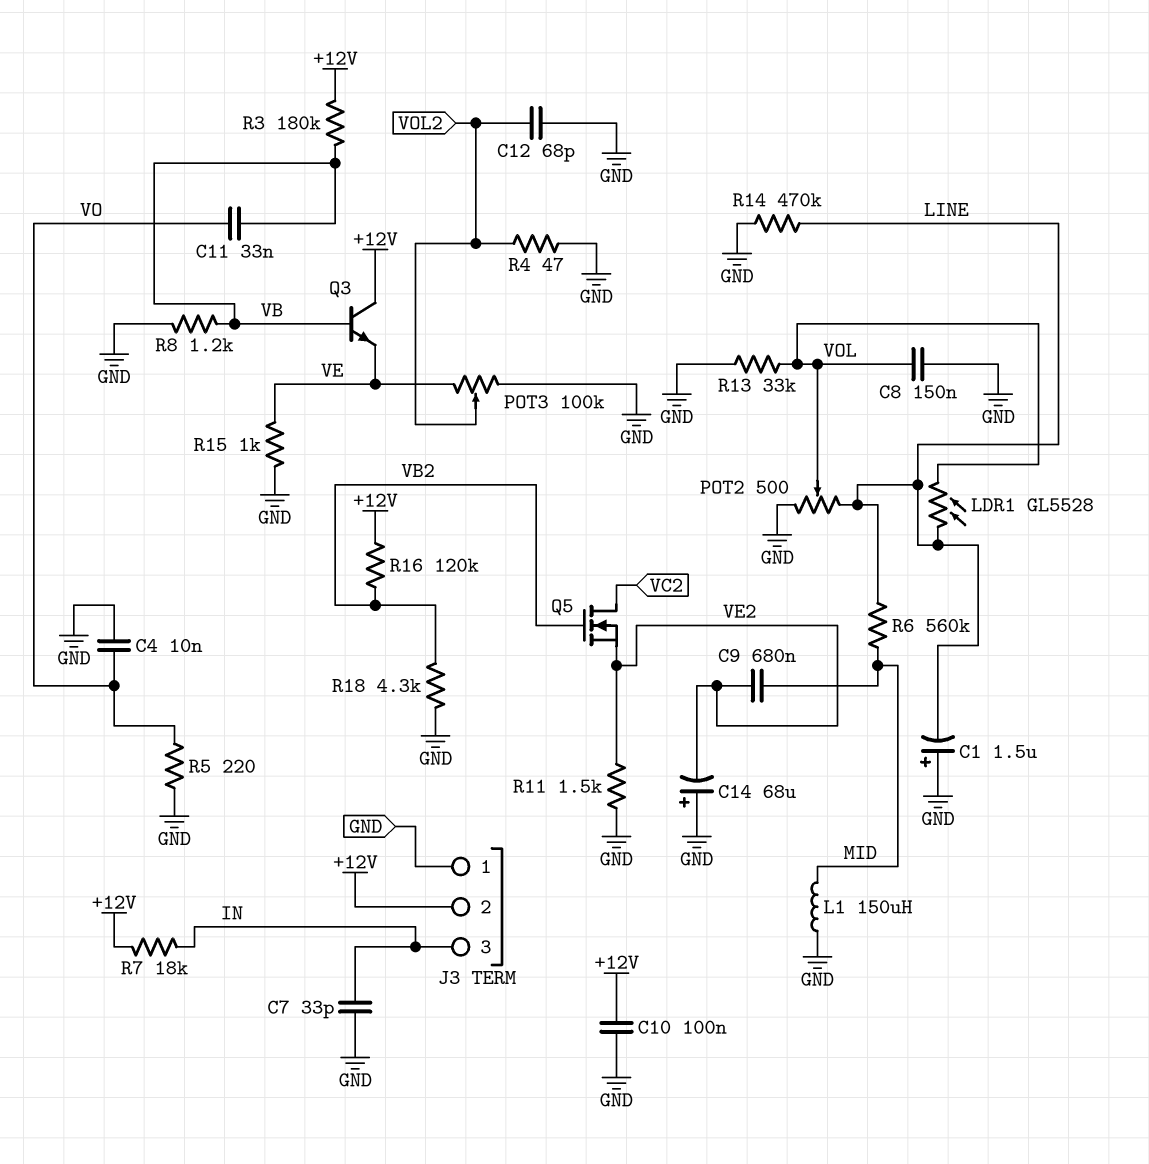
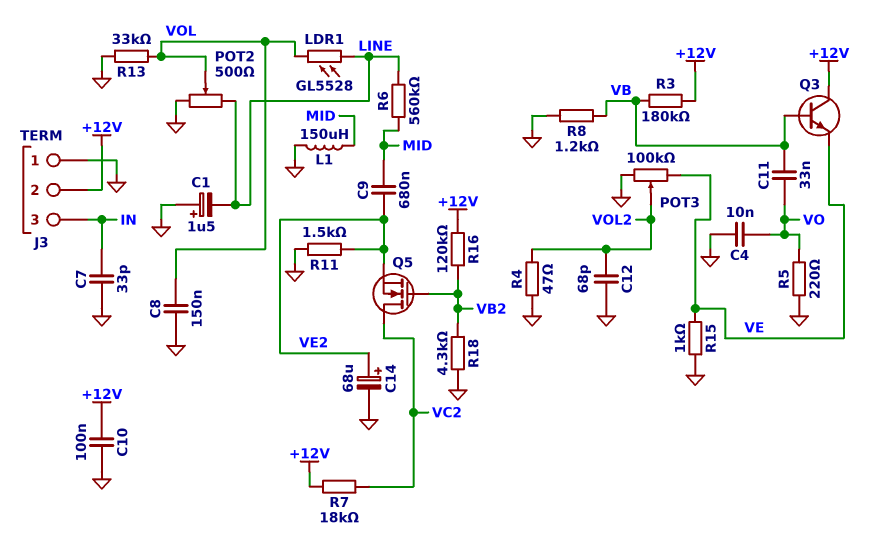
C14: 68uF (plus GND, minus VE2) -> 68uF (plus VE2, minus GND)
R7: 18k (+12V, IN) -> 18k (+12V, VC2)
R14: 470k (GND, LINE) -> none

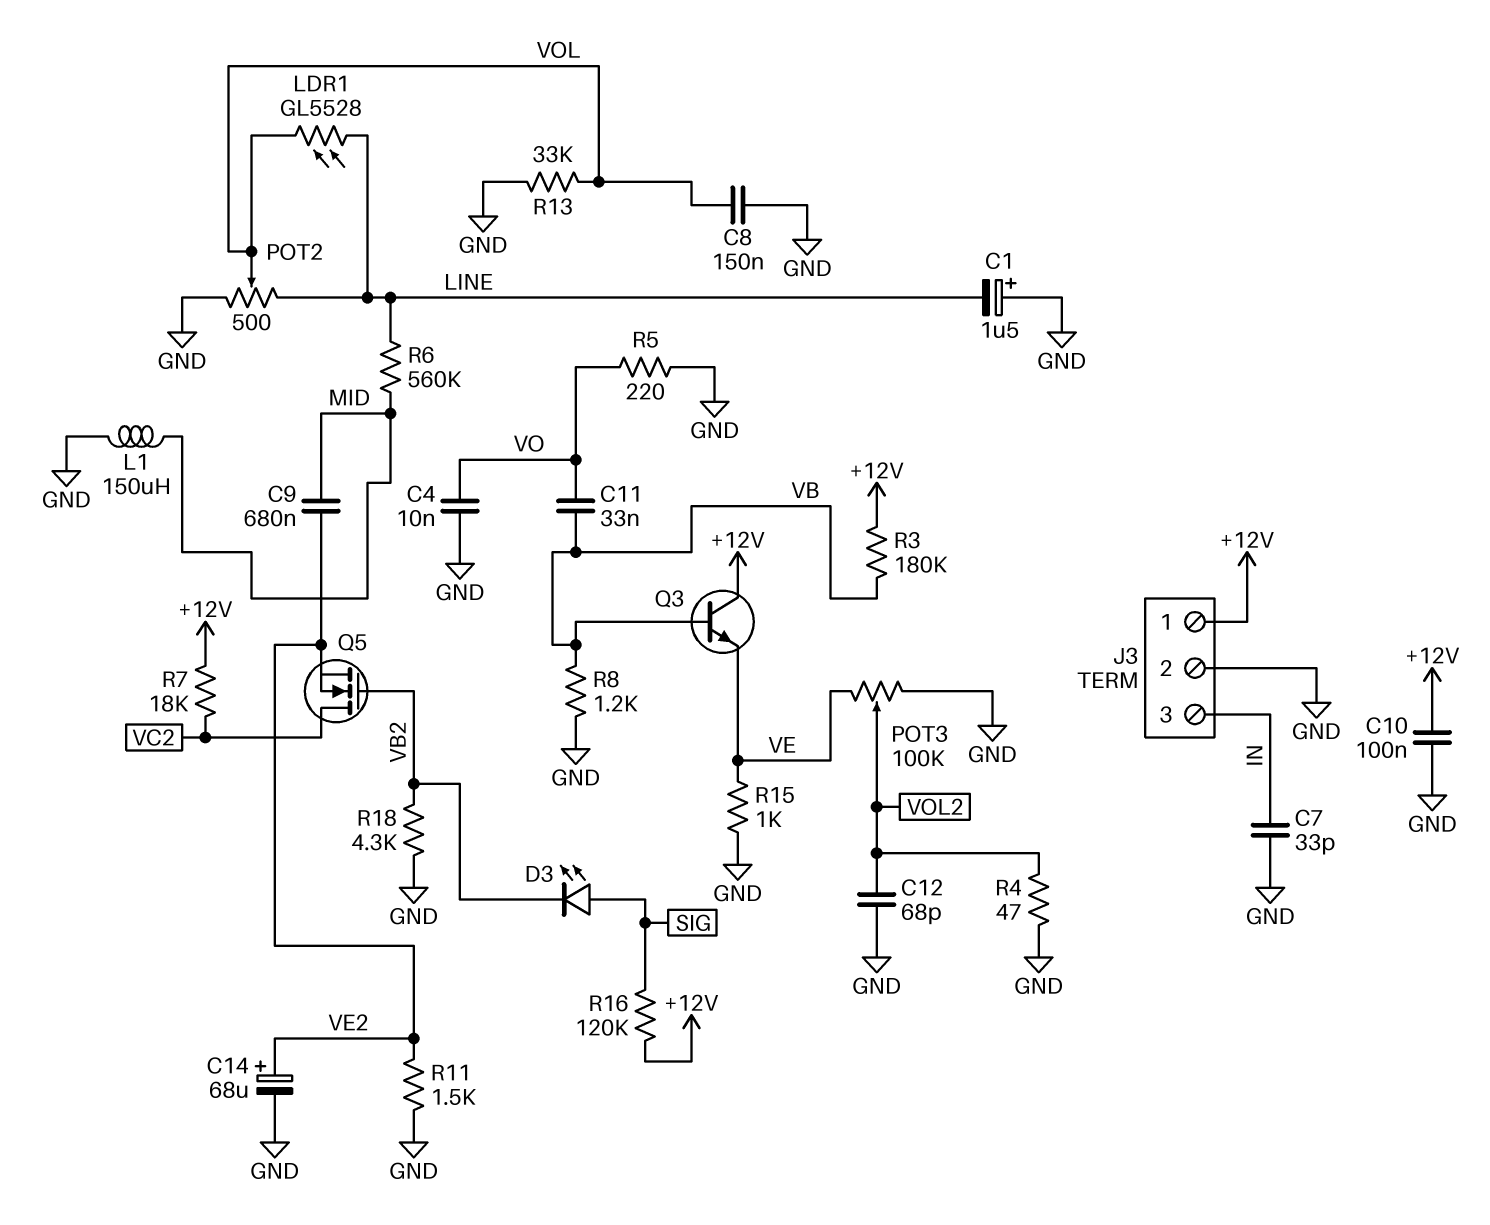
D3: none -> LED (A SIG, K VB2)
J3 pin 1: GND -> +12V
J3 pin 2: +12V -> GND
R16: 120k (+12V, VB2) -> 120k (+12V, SIG)

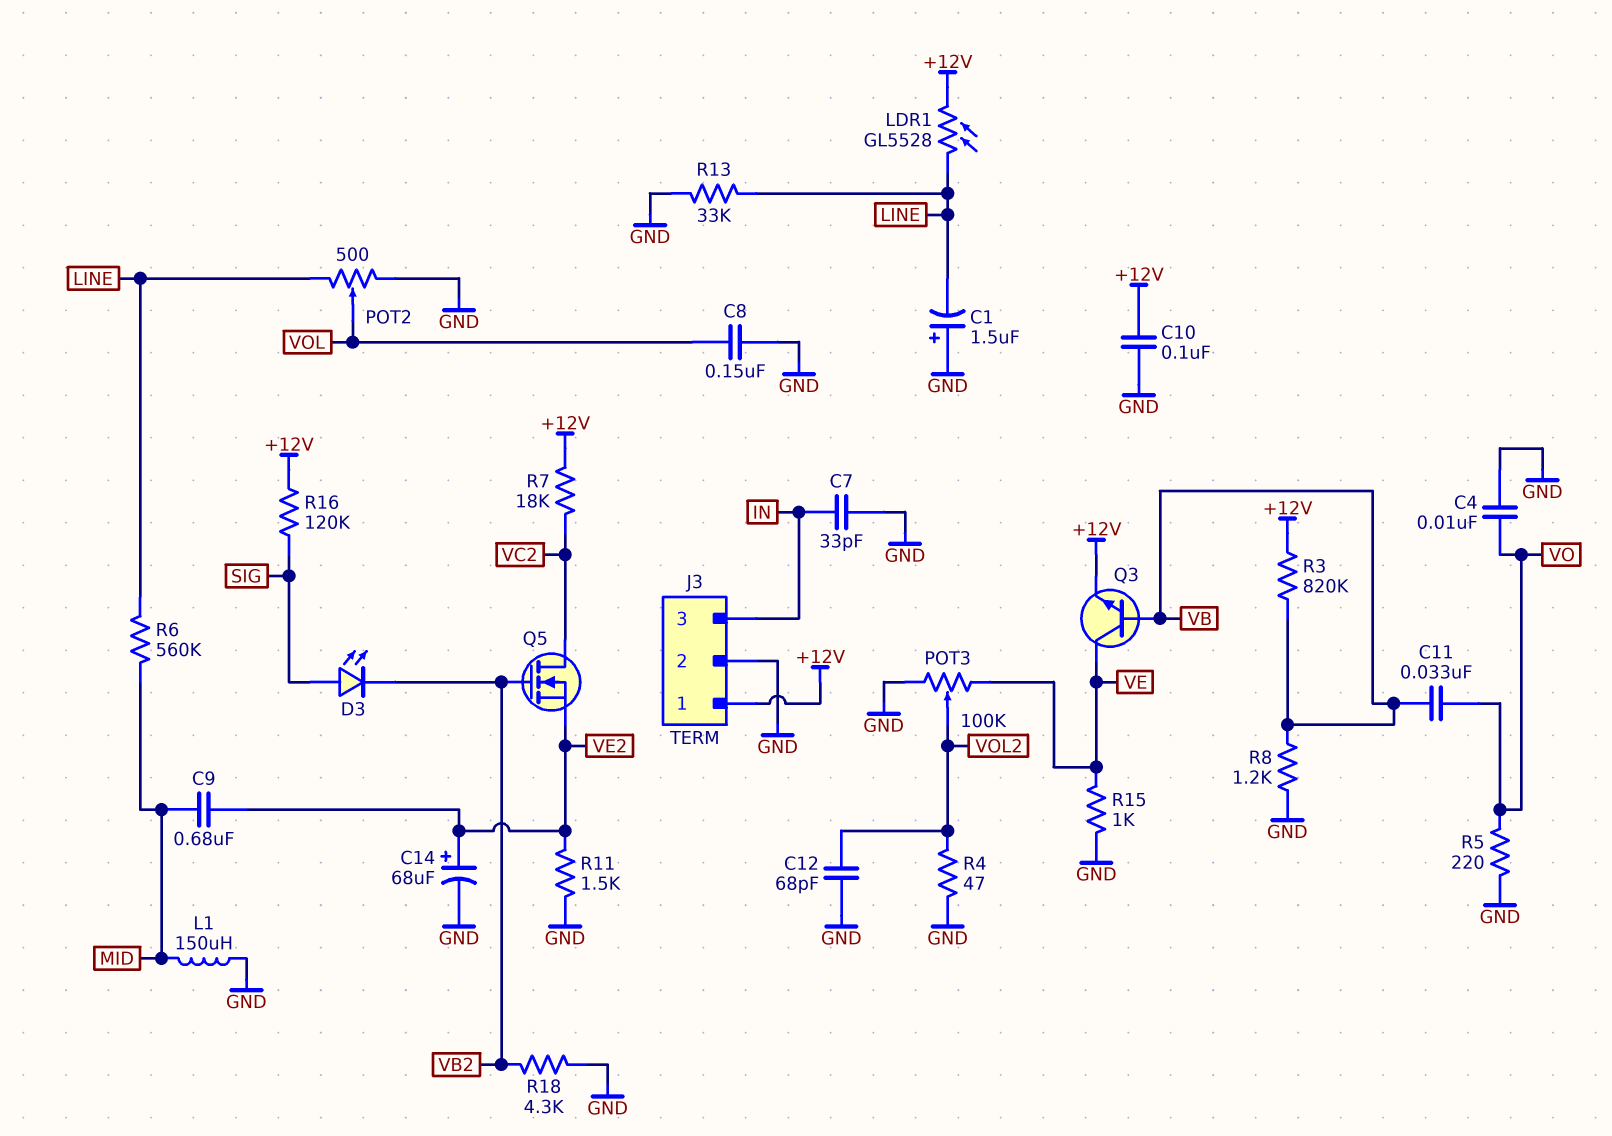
LDR1: GL5528 (LINE, VOL) -> GL5528 (+12V, LINE)
Q3: NPN (B VB, C +12V, E VE) -> NPN (B VB, C VE, E +12V)
R3: 180k (+12V, VB) -> 820k (+12V, VB)
R13: 33k (GND, VOL) -> 33k (GND, LINE)

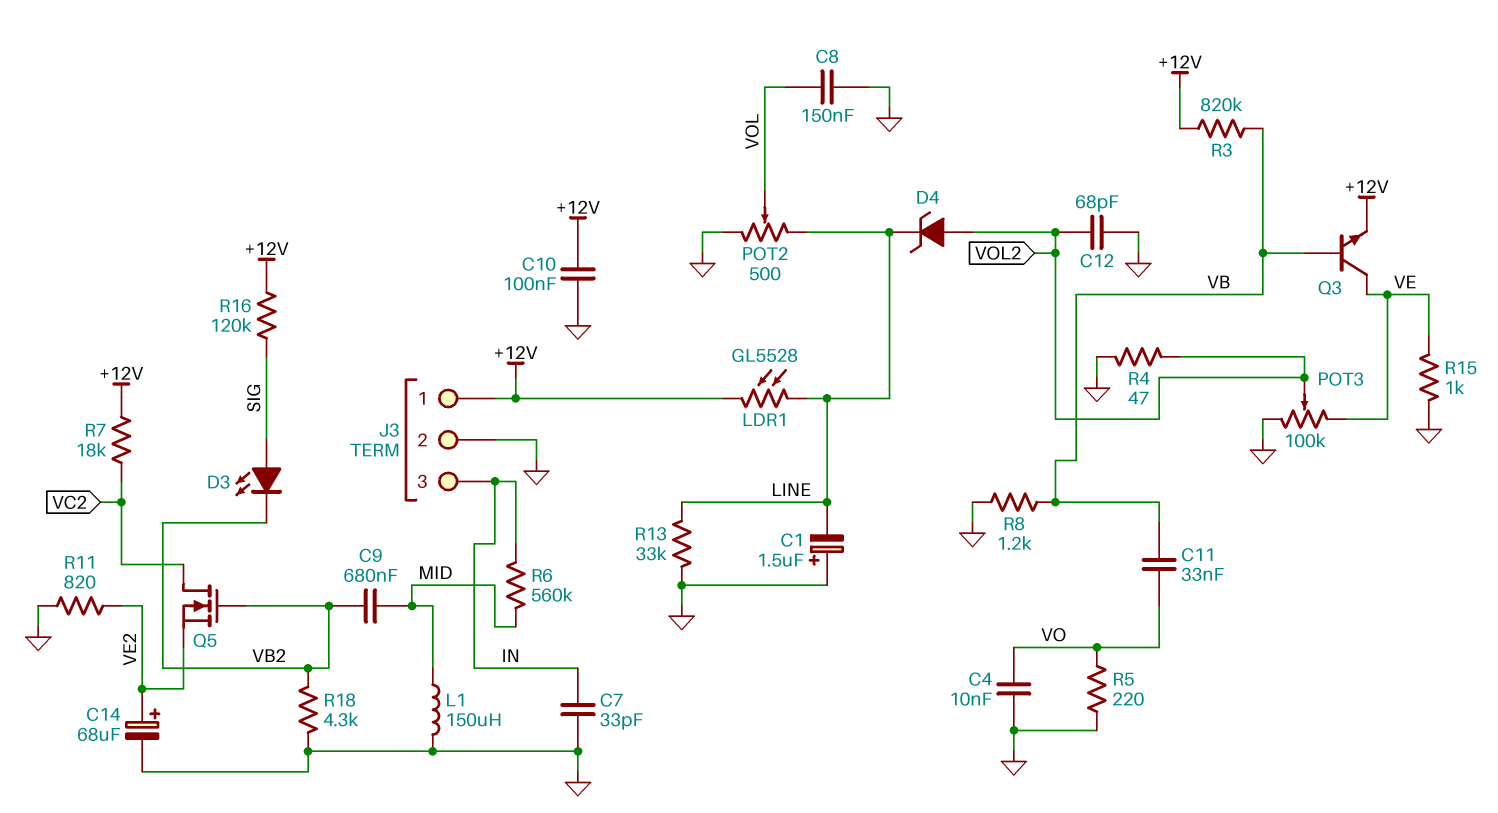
C9: 680nF (MID, VE2) -> 680nF (MID, VB2)
D4: none -> zener (A VOL2, K LINE)
R6: 560k (LINE, MID) -> 560k (IN, MID)
R11: 1.5k (GND, VE2) -> 820 (GND, VE2)

